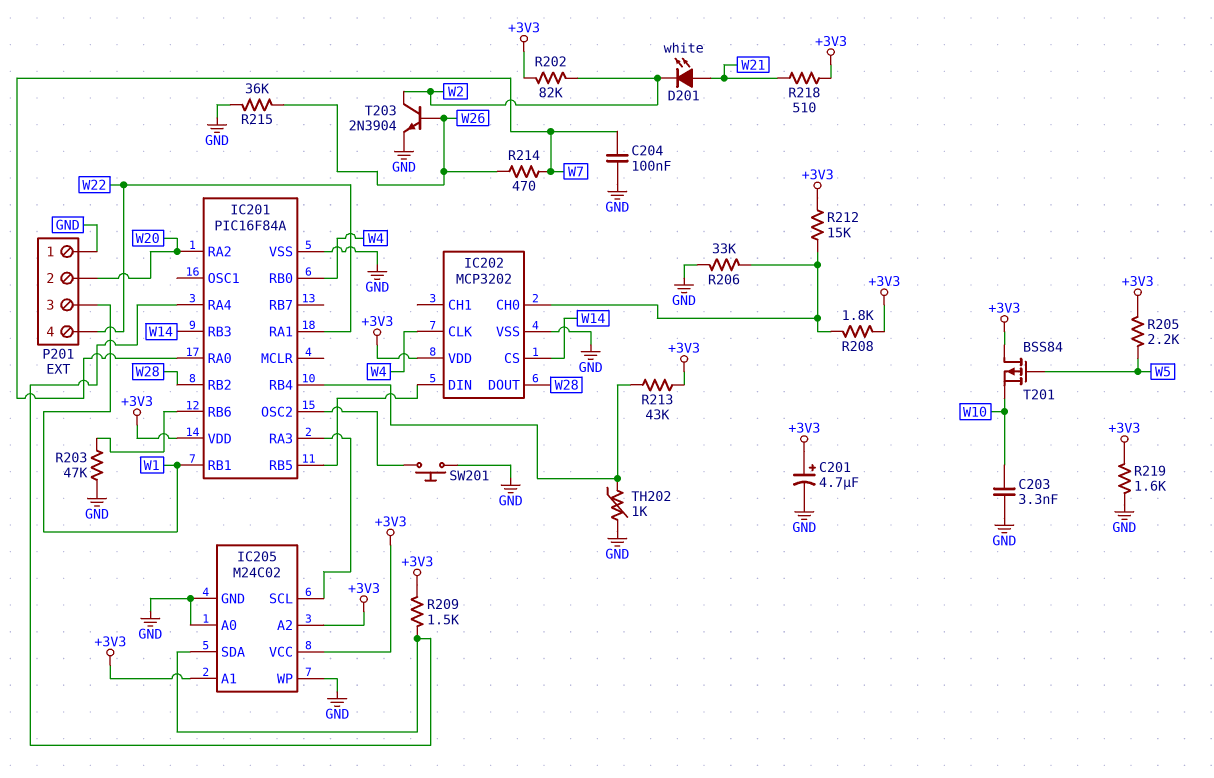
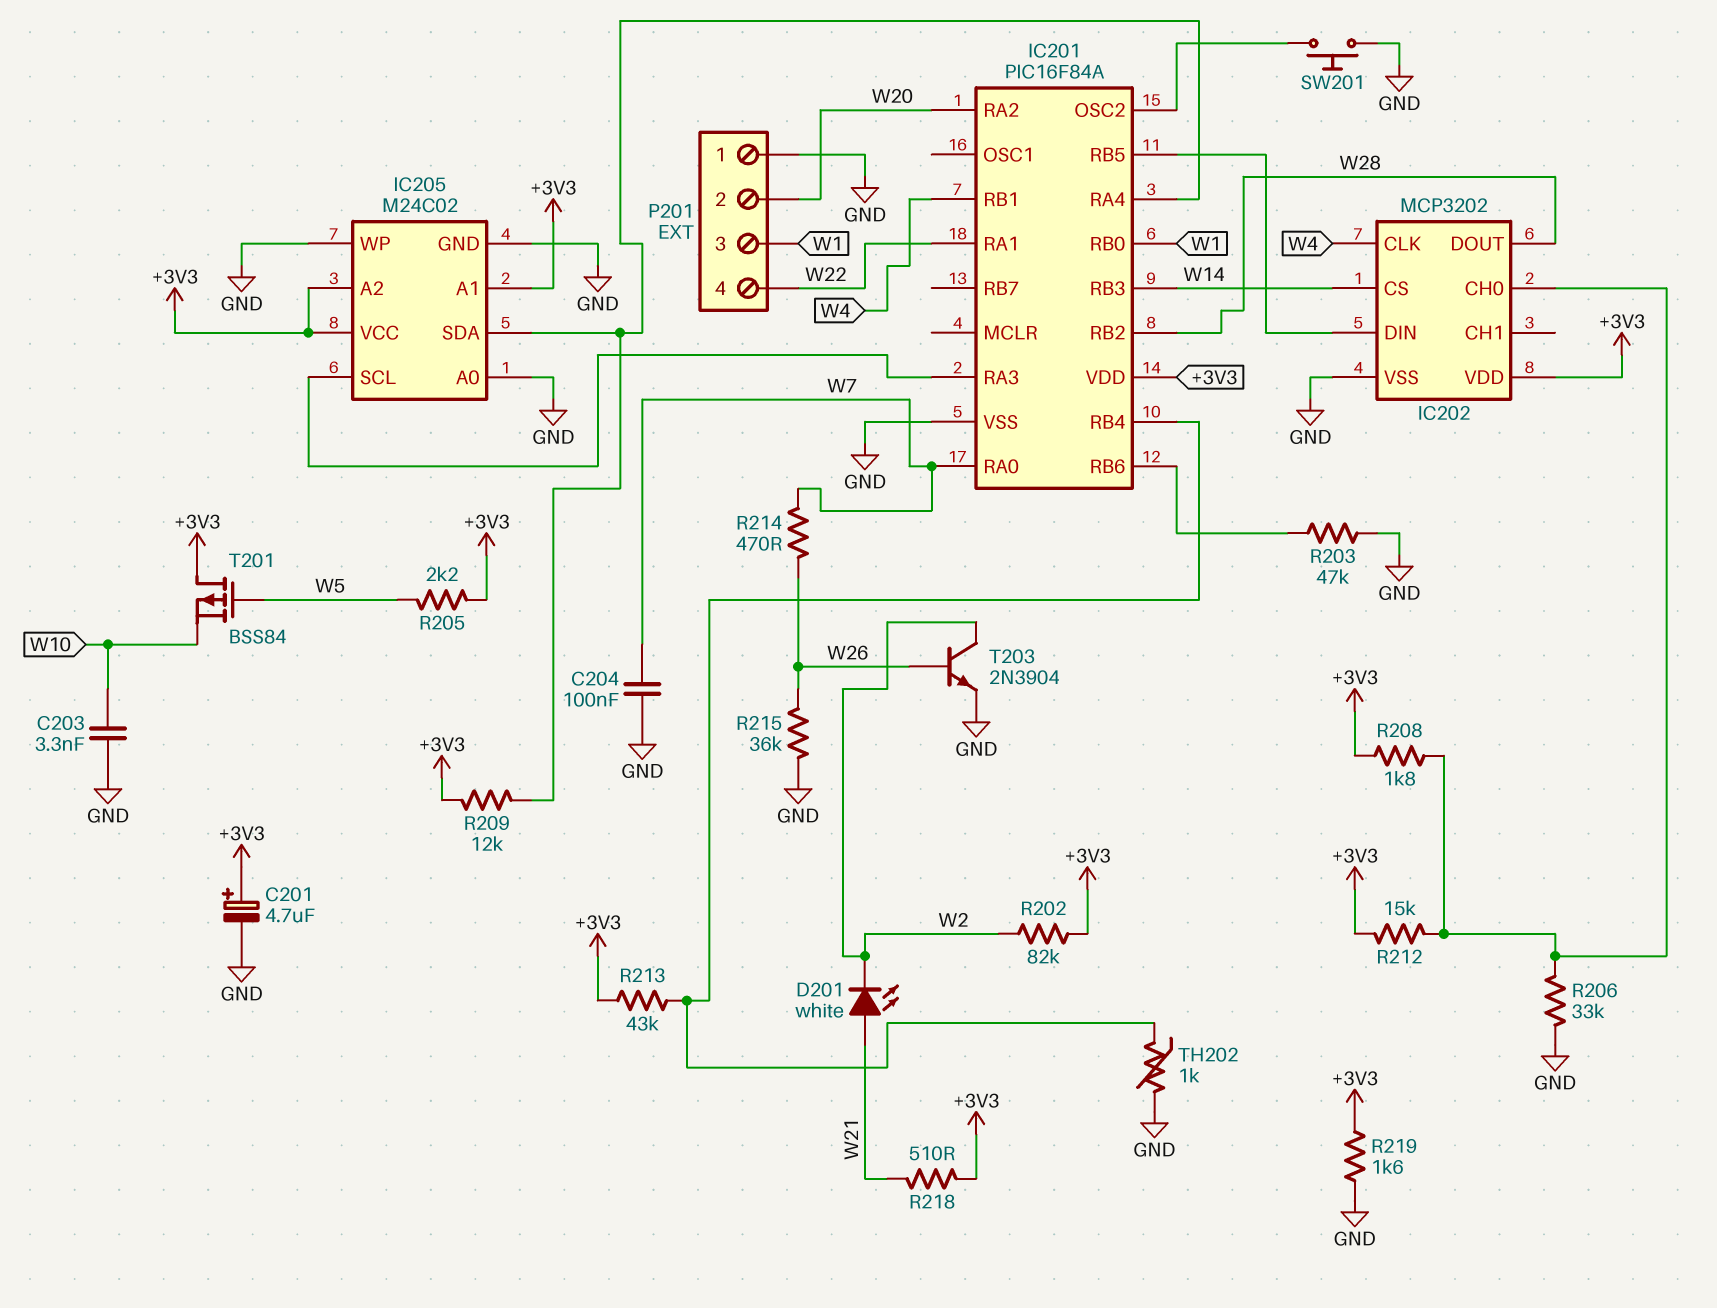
IC201 pin RB0: W4 -> W1
IC201 pin RB1: W1 -> W4
R209: 1.5k (+3V3, IC201/RA4) -> 12k (+3V3, IC201/RA4)

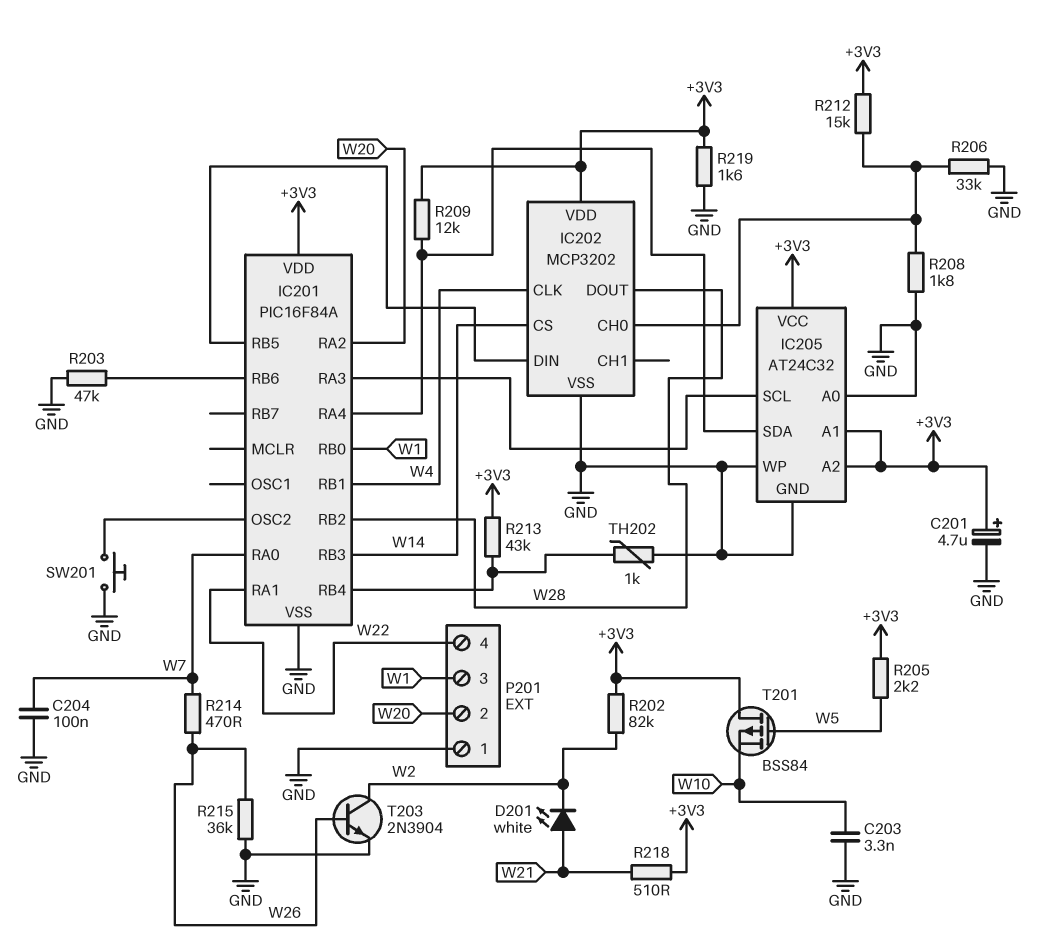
IC205: M24C02 -> AT24C32
R208: 1.8k (+3V3, IC202/CH0) -> 1.8k (GND, IC202/CH0)

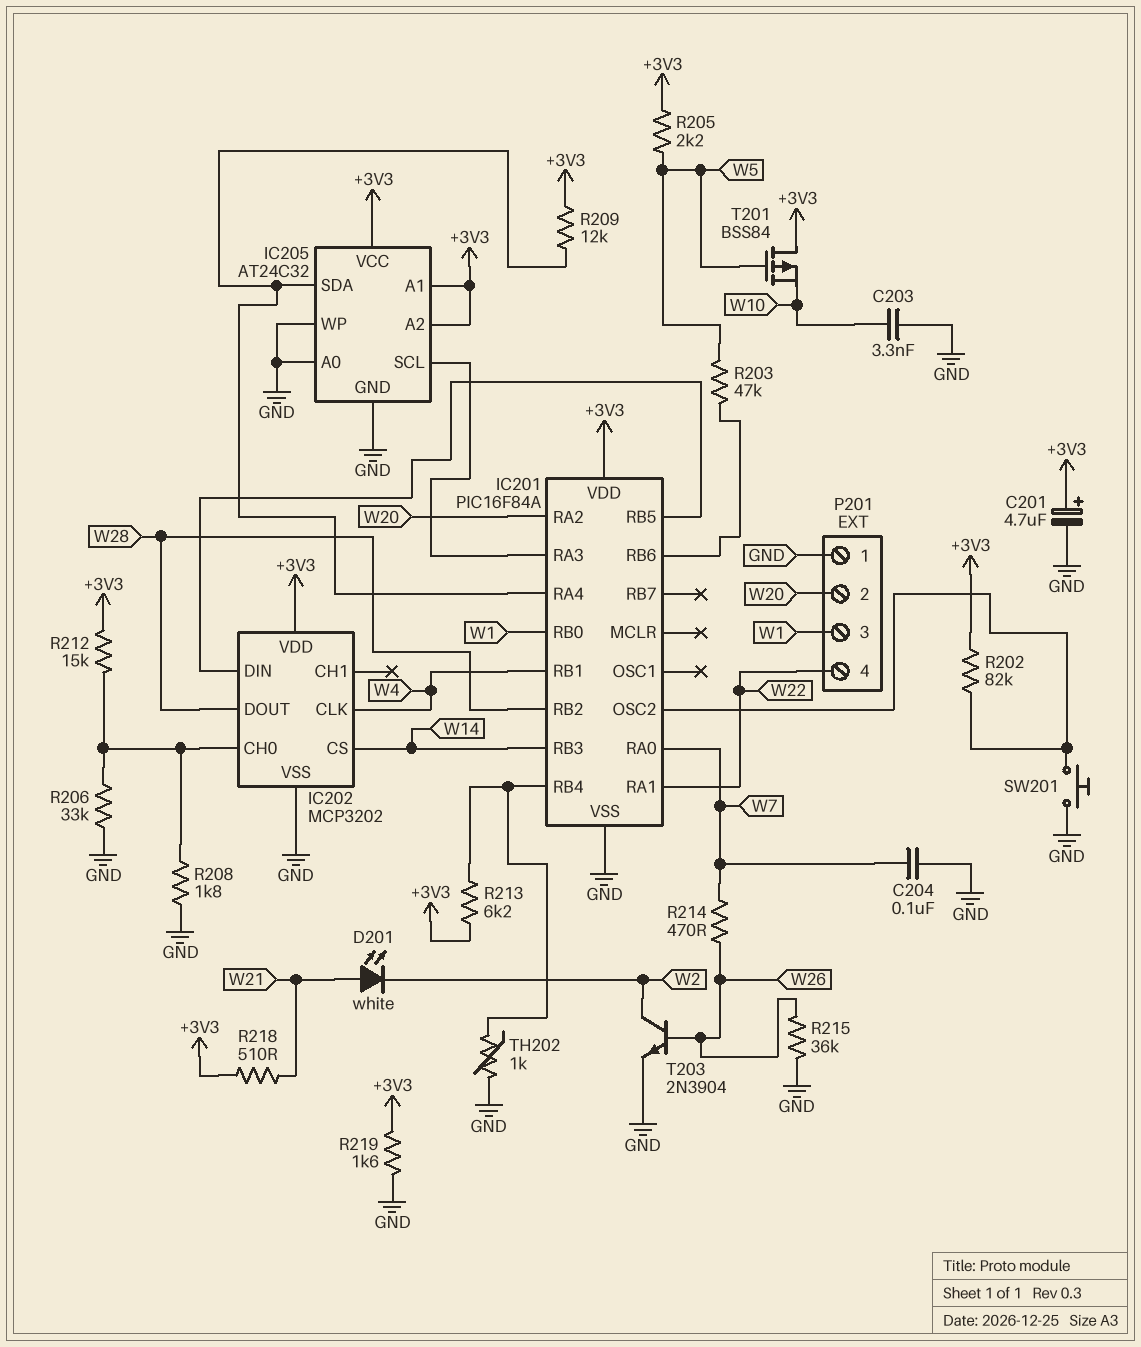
R202: 82k (+3V3, W2) -> 82k (+3V3, IC201/OSC2)
R203: 47k (GND, IC201/RB6) -> 47k (IC201/RB6, W5)
R213: 43k (+3V3, IC201/RB4) -> 6.2k (+3V3, IC201/RB4)

